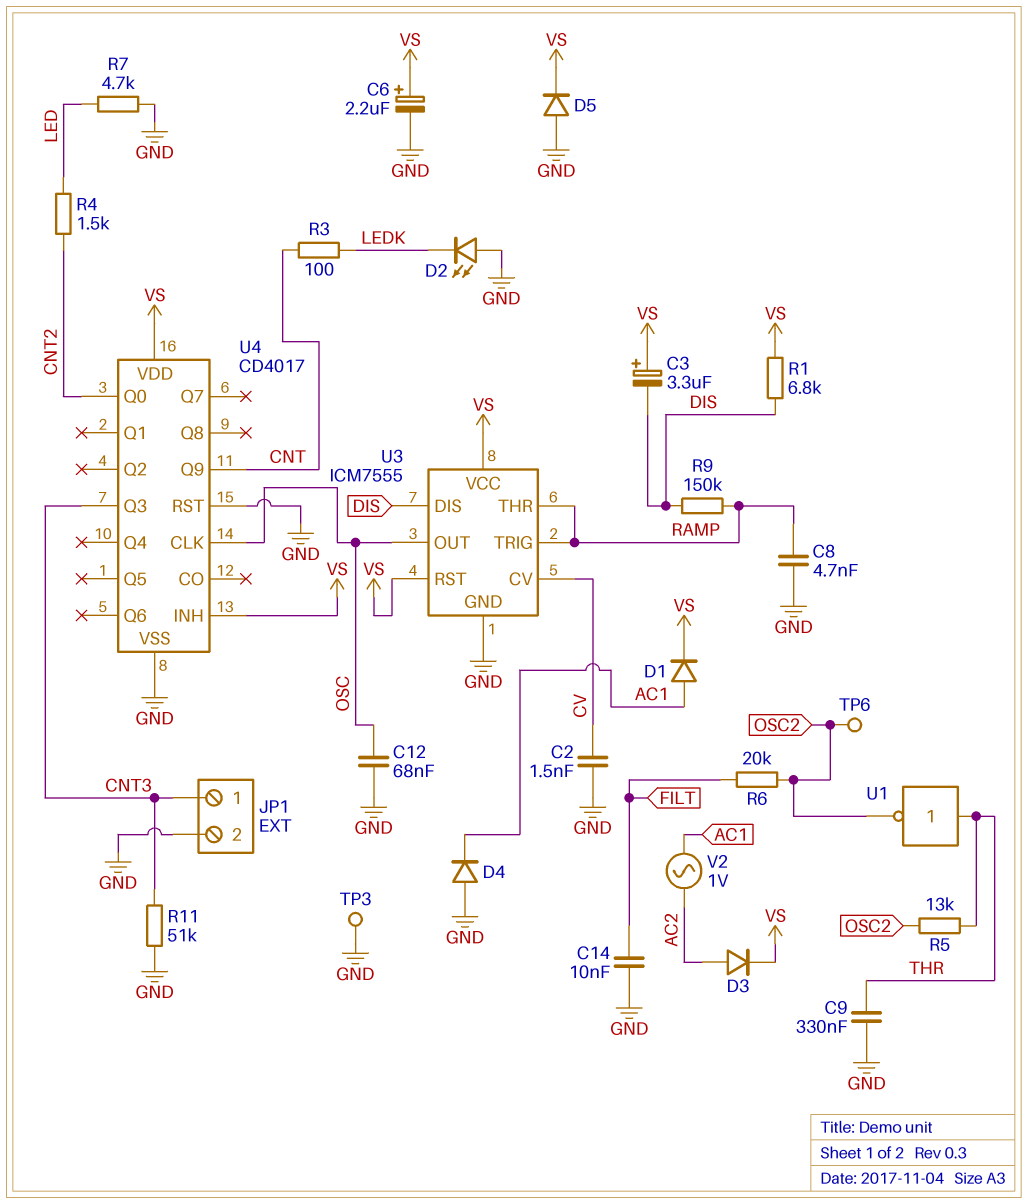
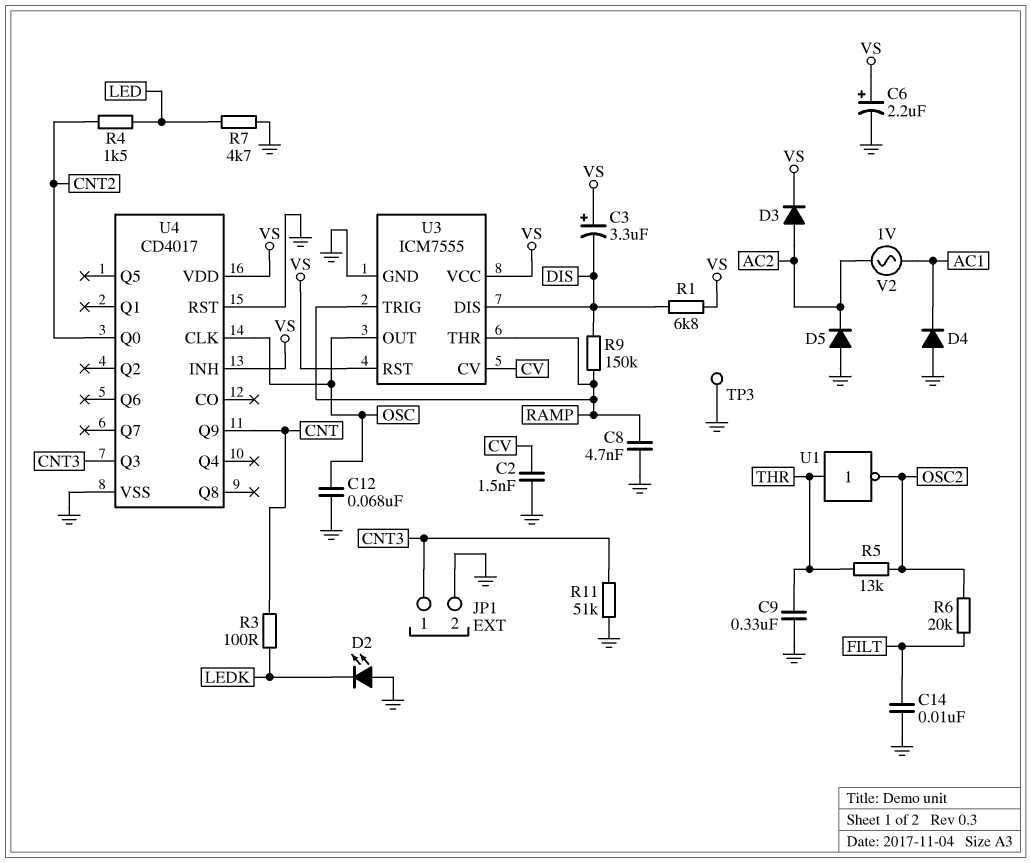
D1: diode (A AC1, K VS) -> none
D5: diode (A GND, K VS) -> diode (A GND, K AC2)
TP6: test point (OSC2) -> none

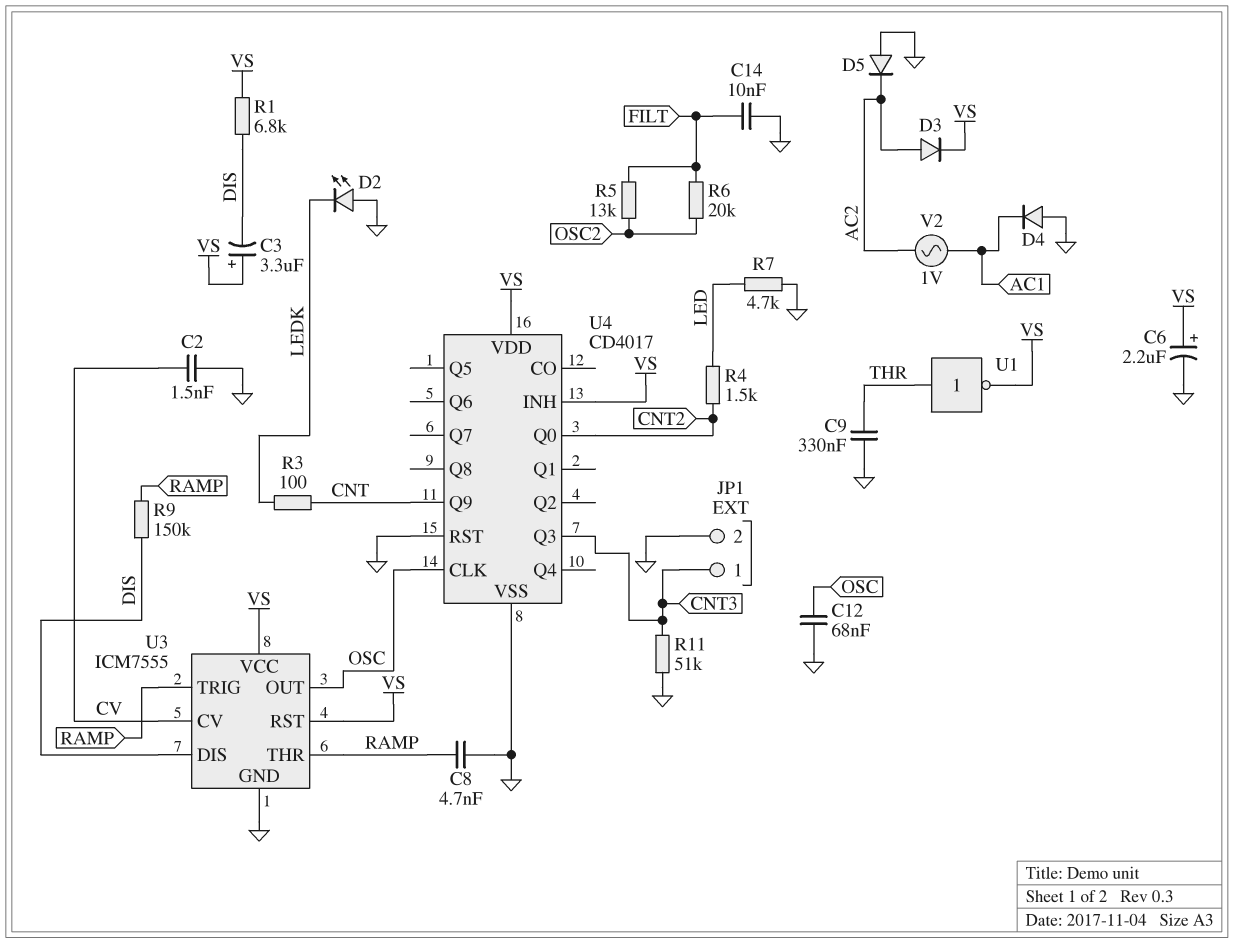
R5: 13k (OSC2, THR) -> 13k (FILT, OSC2)
TP3: test point (GND) -> none
U1: NOT (in THR, out OSC2) -> NOT (in THR, out VS)

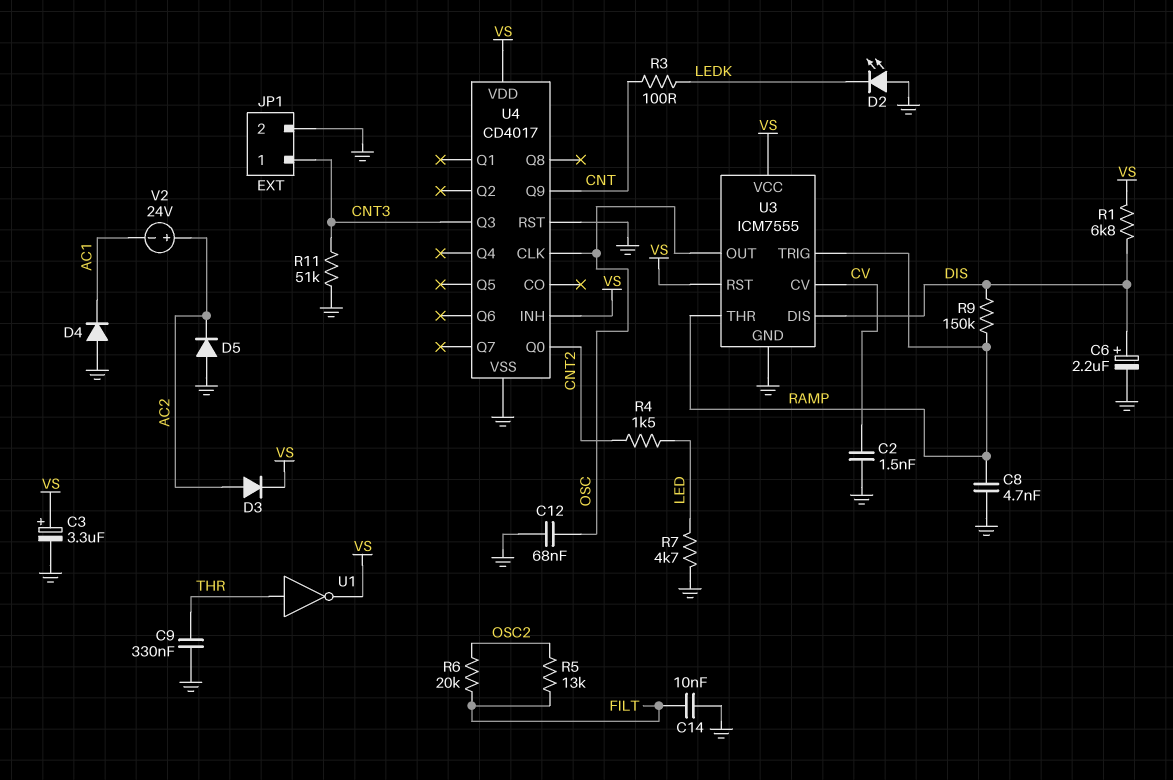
C3: 3.3uF (plus VS, minus DIS) -> 3.3uF (plus VS, minus GND)
C6: 2.2uF (plus VS, minus GND) -> 2.2uF (plus DIS, minus GND)
V2: AC 1V (AC1, AC2) -> 24V (plus AC2, minus AC1)

